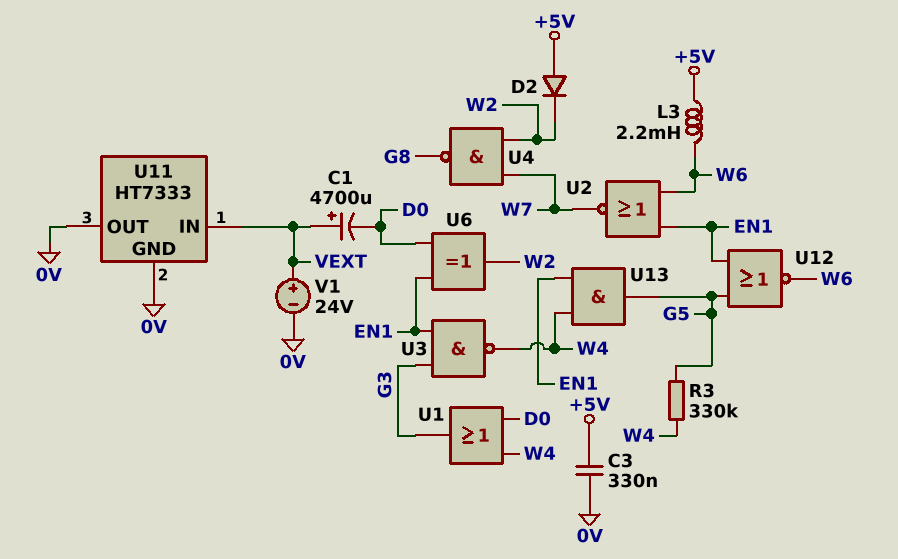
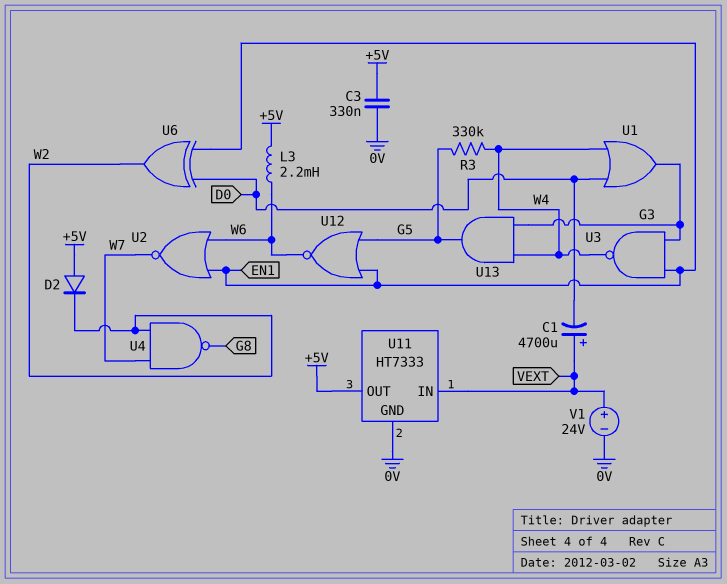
U11 pin OUT: 0V -> +5V
U13: AND (in EN1, in W4, out G5) -> AND (in G3, in W4, out G5)

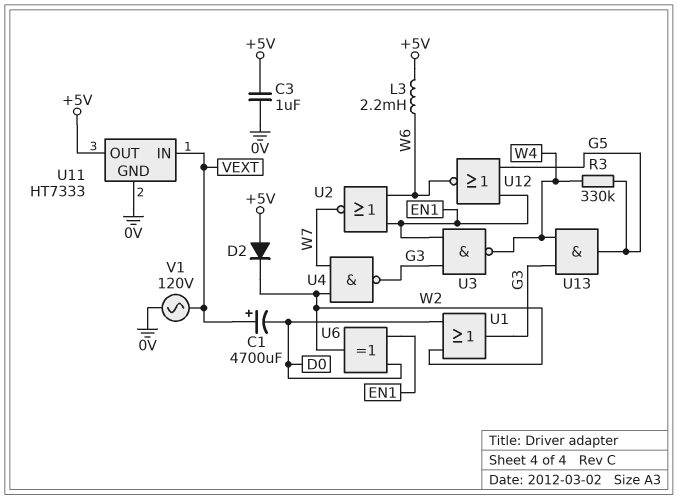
C3: 330nF (+5V, 0V) -> 1uF (+5V, 0V)
U1: OR (in D0, in W4, out G3) -> OR (in D0, in W2, out G3)
U4: NAND (in W2, in W7, out G8) -> NAND (in W2, in W7, out G3)
V1: 24V (plus VEXT, minus 0V) -> AC 120V (0V, VEXT)

